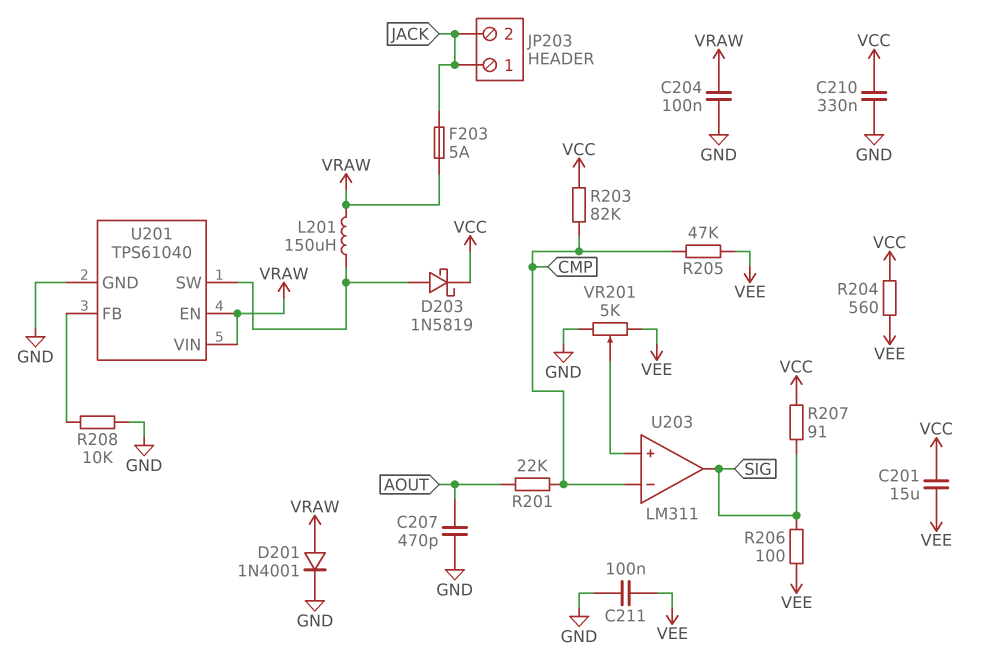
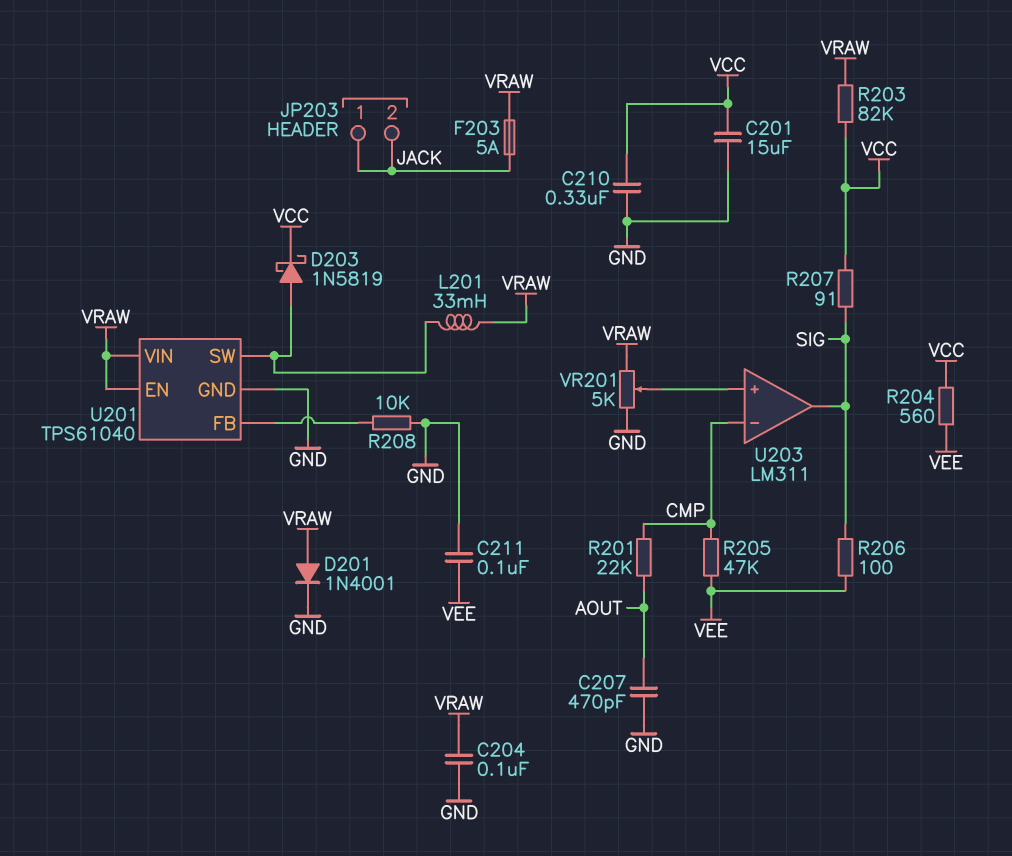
C201: 15uF (VCC, VEE) -> 15uF (GND, VCC)
L201: 150uH (U201/SW, VRAW) -> 33mH (U201/SW, VRAW)
R203: 82k (CMP, VCC) -> 82k (VCC, VRAW)
VR201: 5k (GND, VEE, wiper U203/in+) -> 5k (GND, VRAW, wiper U203/in+)

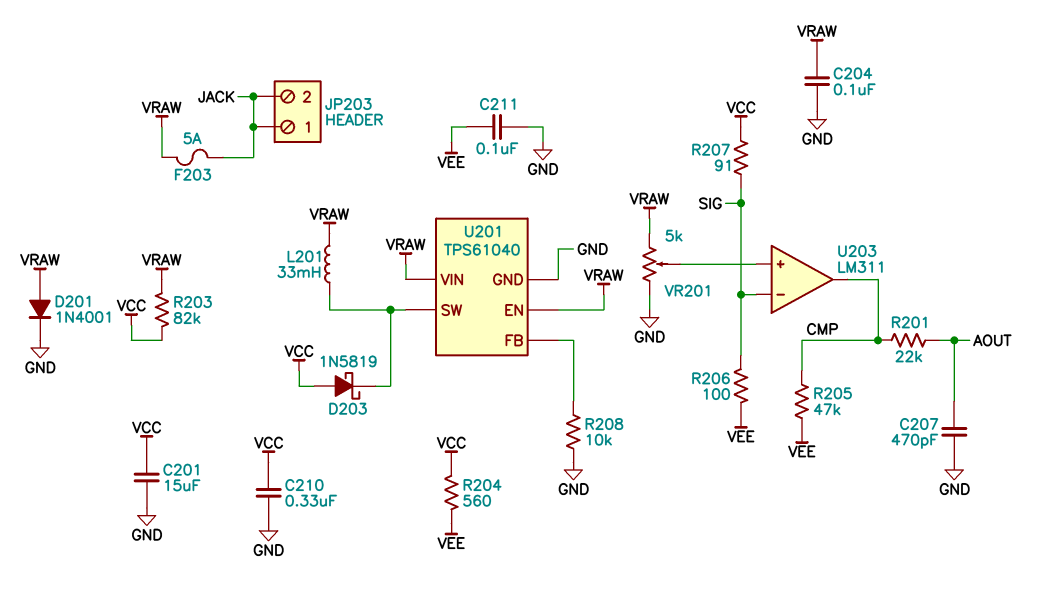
D203: schottky 1N5819 (A U201/SW, K VCC) -> schottky 1N5819 (A VCC, K U201/SW)
U203 pin in-: CMP -> SIG
U203 pin out: SIG -> CMP

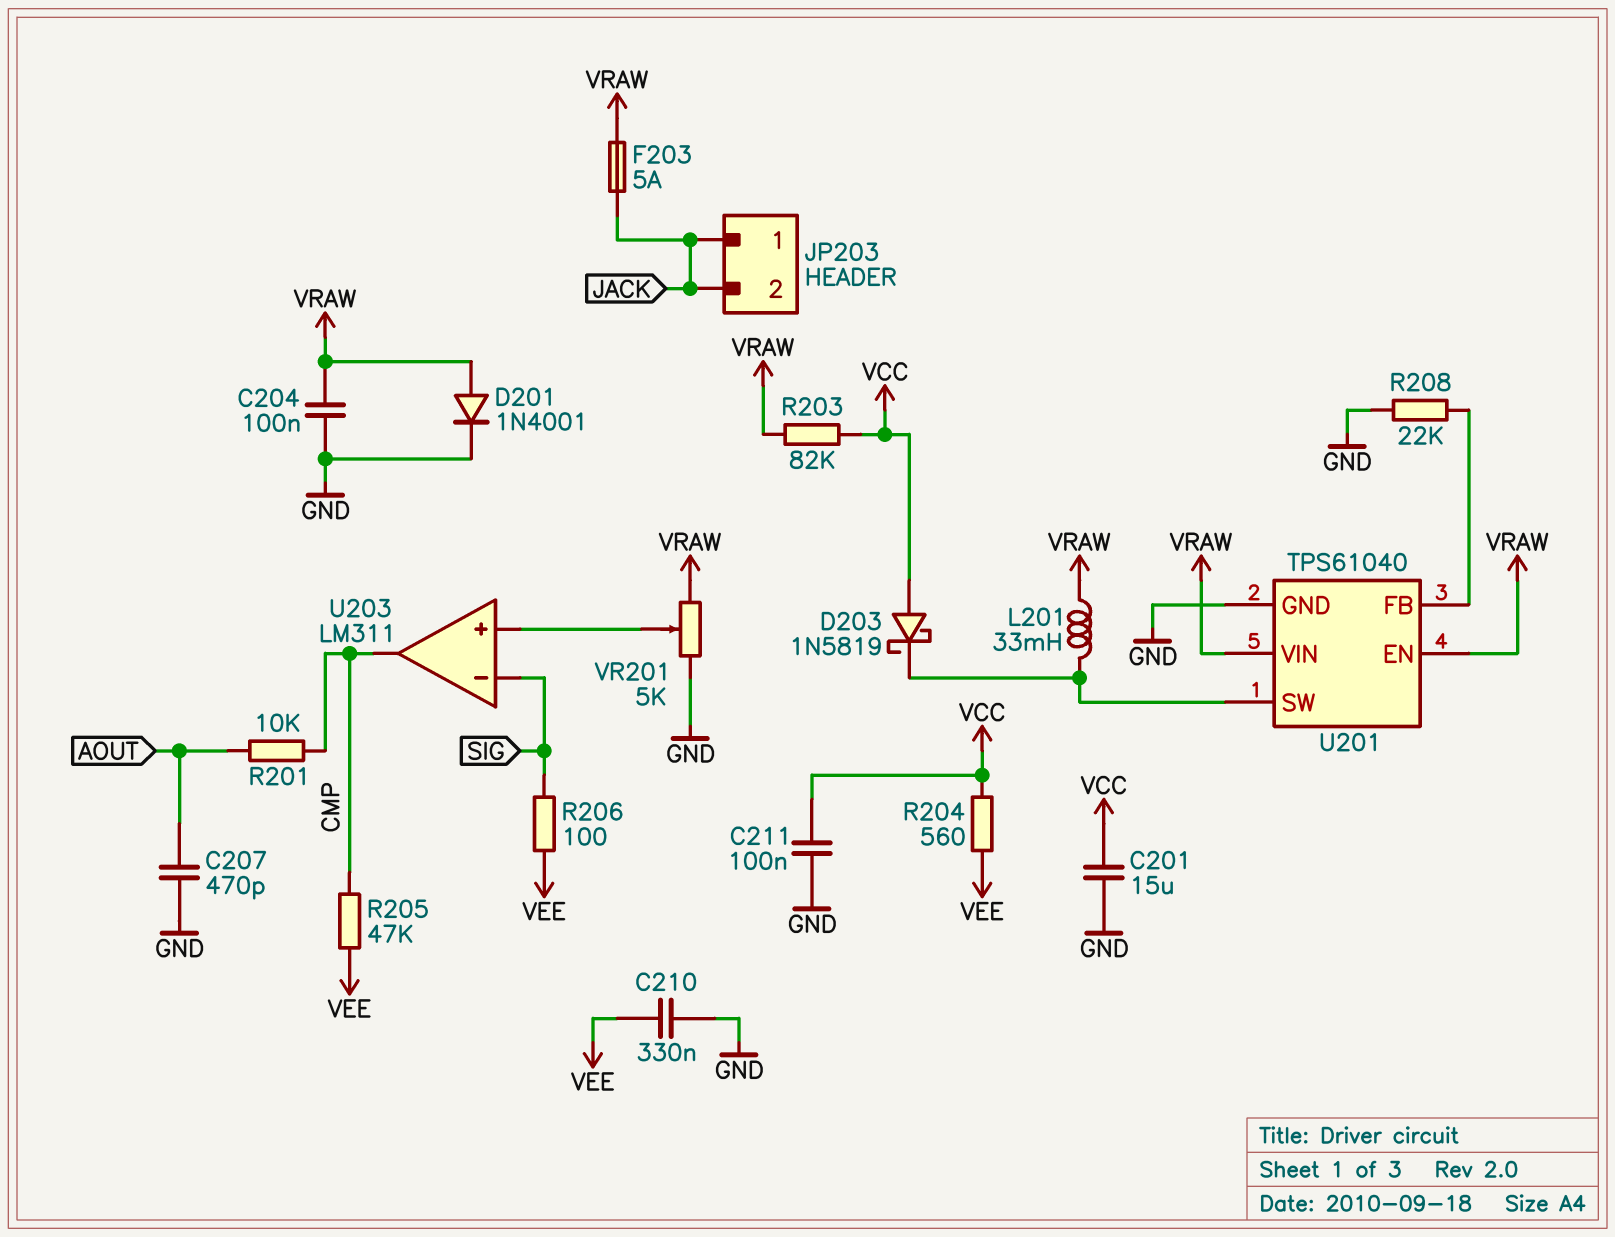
C210: 330nF (GND, VCC) -> 330nF (GND, VEE)
C211: 100nF (GND, VEE) -> 100nF (GND, VCC)
R201: 22k (AOUT, CMP) -> 10k (AOUT, CMP)
R207: 91 (SIG, VCC) -> none
R208: 10k (GND, U201/FB) -> 22k (GND, U201/FB)

